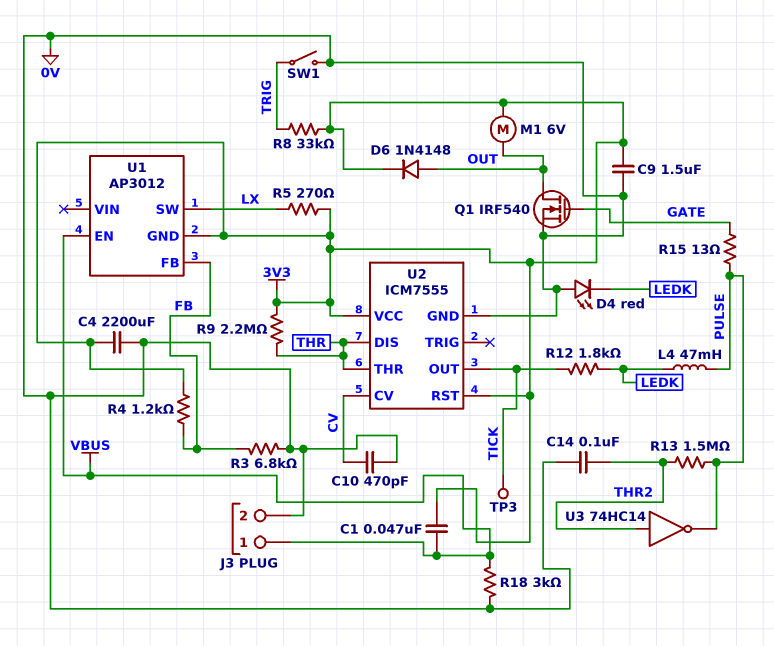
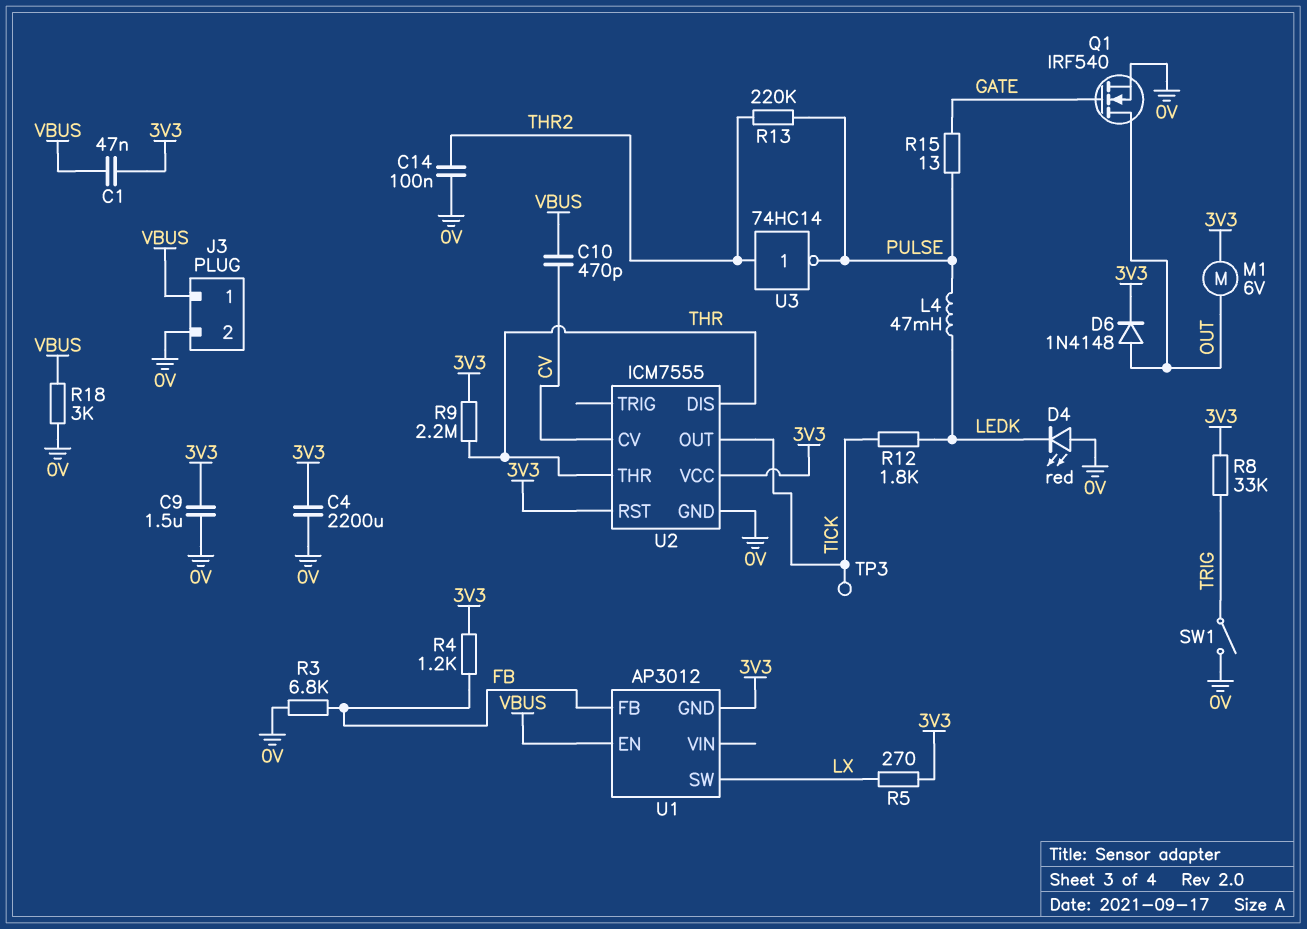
C10: 470pF (0V, CV) -> 470pF (CV, VBUS)
R13: 1.5M (PULSE, THR2) -> 220k (PULSE, THR2)

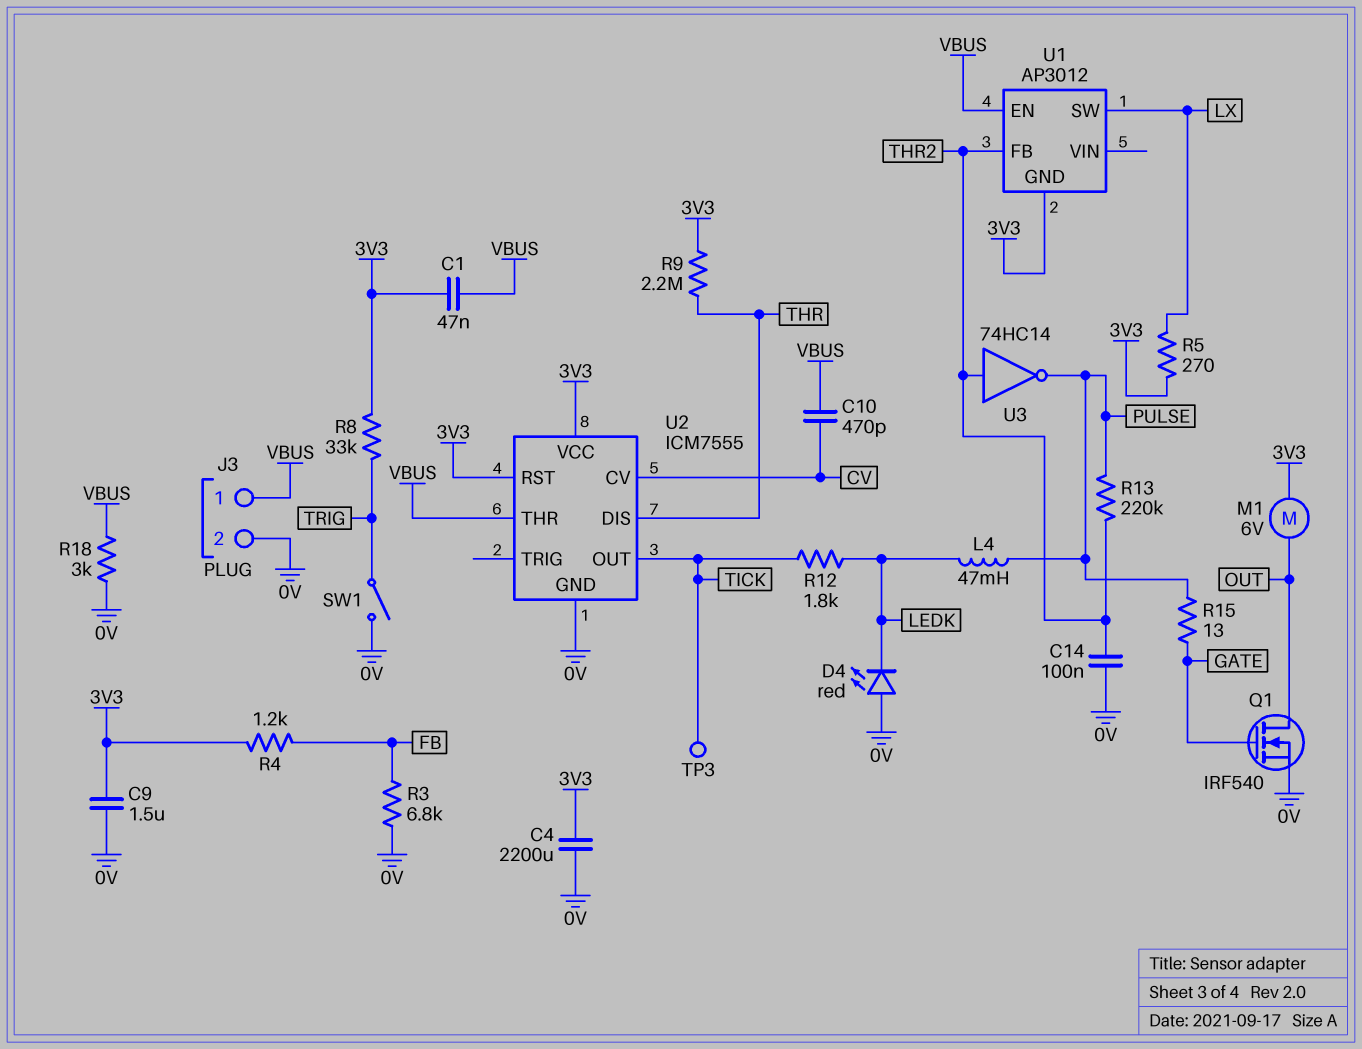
D6: diode 1N4148 (A OUT, K 3V3) -> none
U1 pin FB: FB -> THR2
U2 pin THR: THR -> VBUS

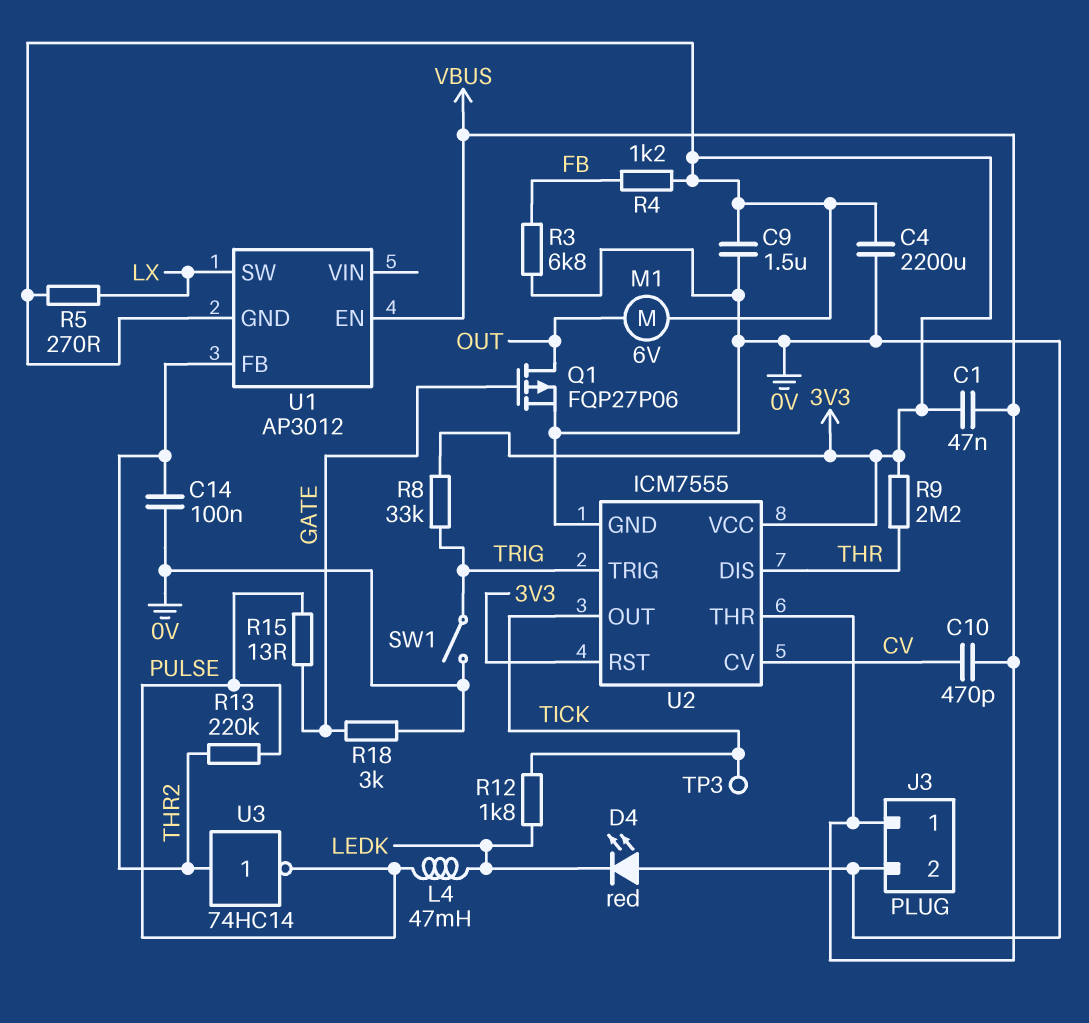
Q1: NMOS IRF540 (G GATE, D OUT, S 0V) -> PMOS FQP27P06 (G GATE, D OUT, S 0V)
R18: 3k (0V, VBUS) -> 3k (0V, GATE)
U2 pin TRIG: none -> TRIG

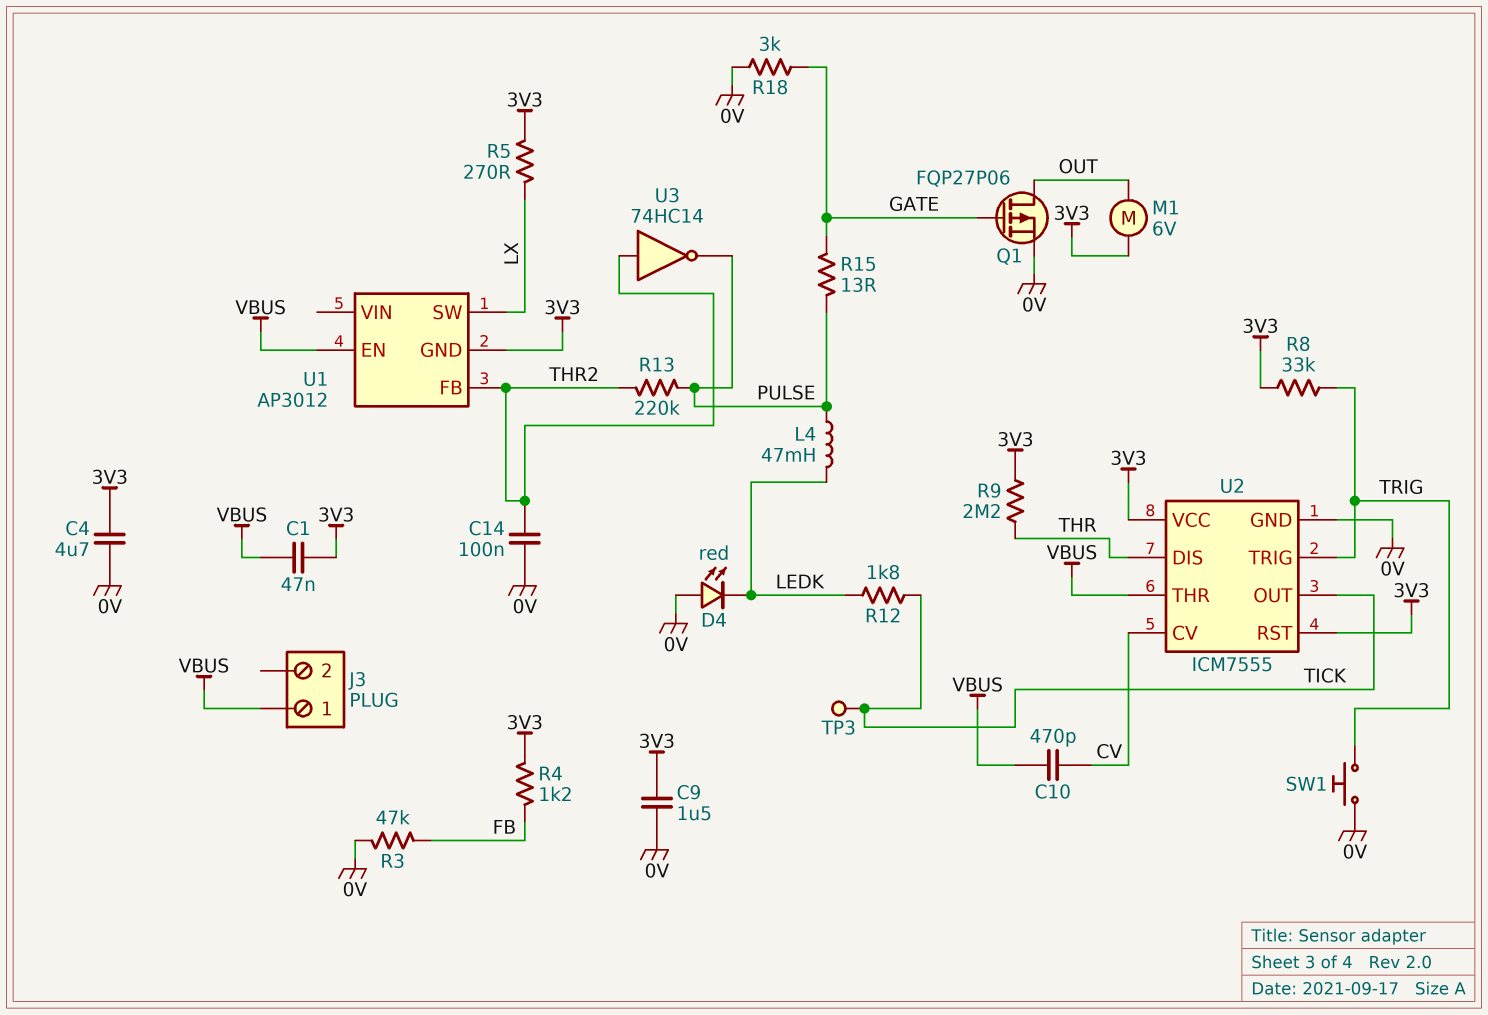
C4: 2200uF (0V, 3V3) -> 4.7uF (0V, 3V3)
J3 pin 2: 0V -> none
R3: 6.8k (0V, FB) -> 47k (0V, FB)
SW1: switch (0V, TRIG) -> button (0V, TRIG)

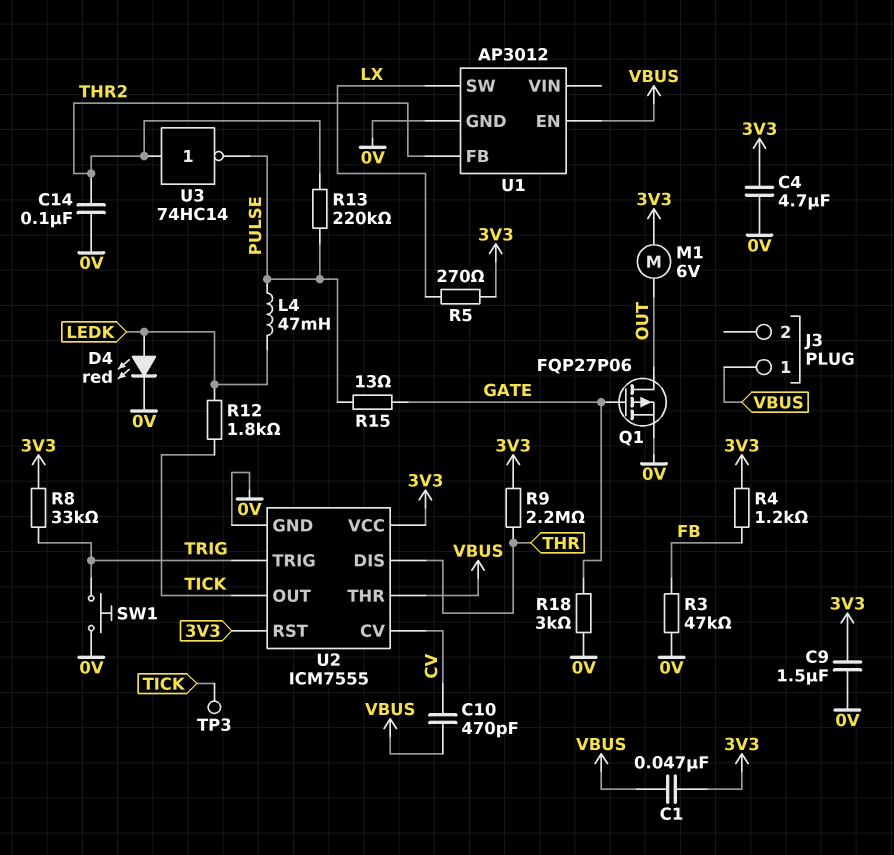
D4: LED red (A 0V, K LEDK) -> LED red (A LEDK, K 0V)
U1 pin GND: 3V3 -> 0V

